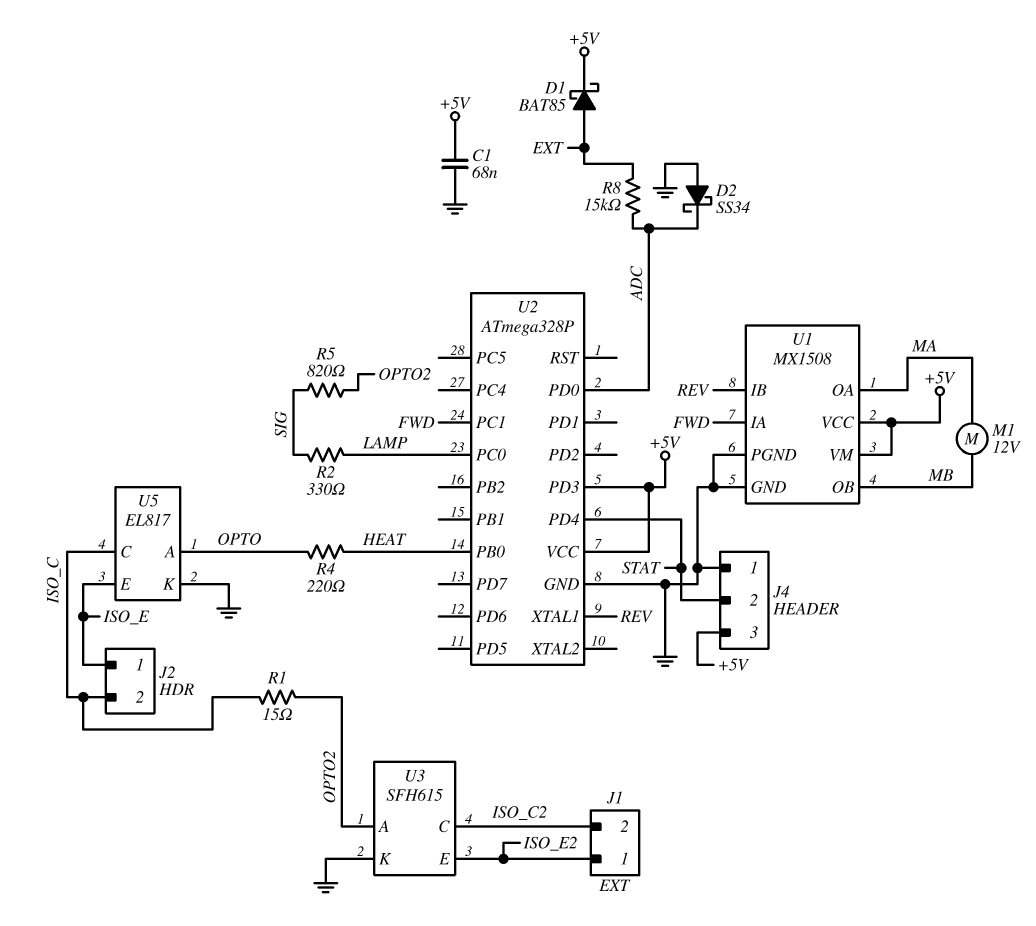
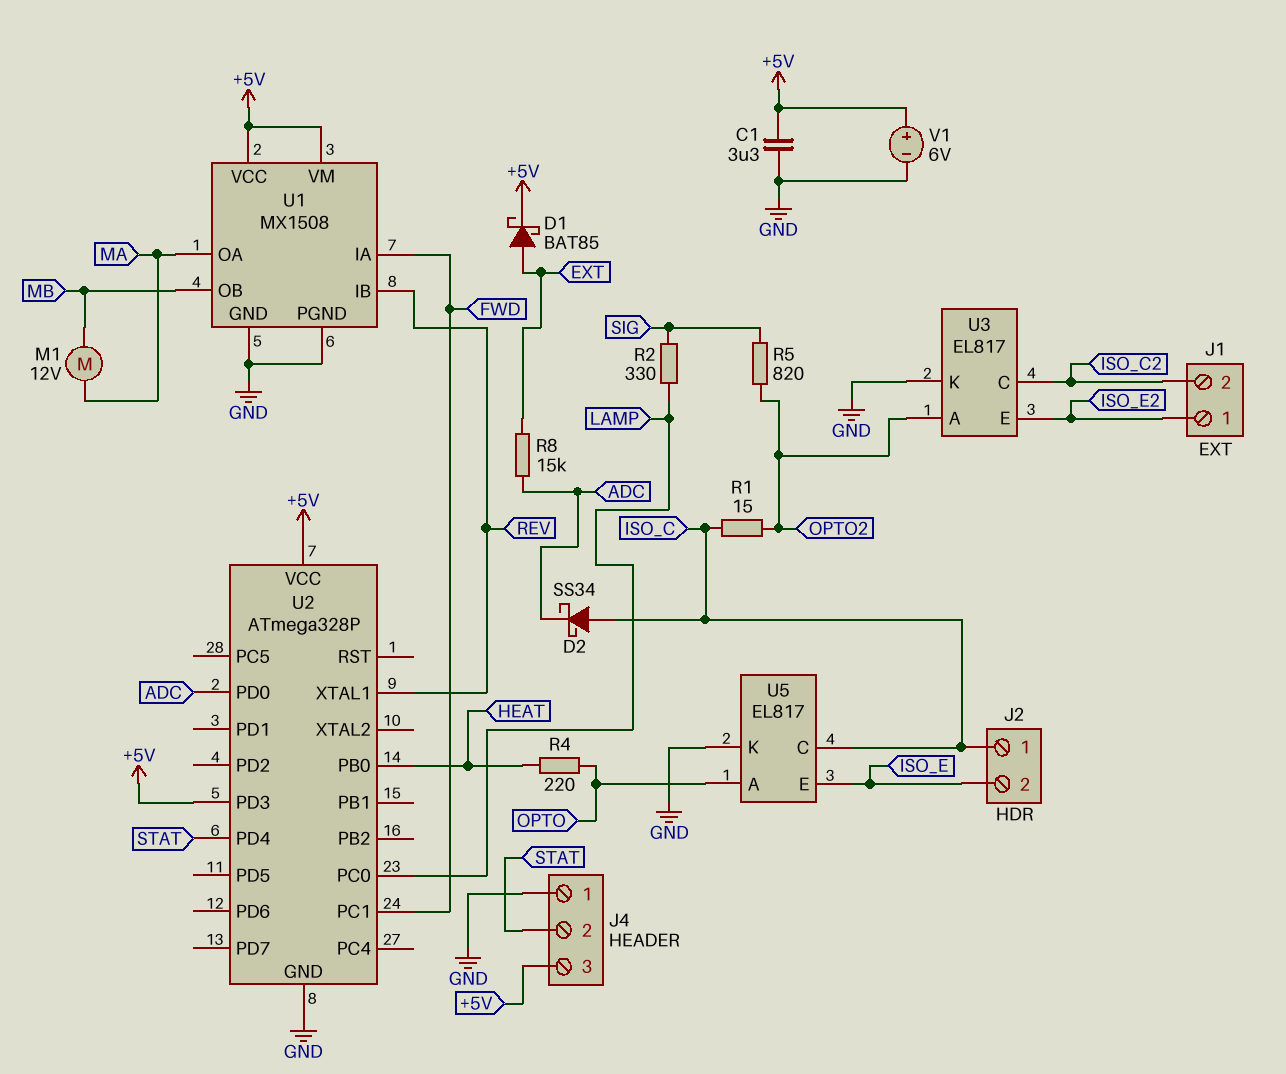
C1: 68nF (+5V, GND) -> 3.3uF (+5V, GND)
D2: schottky SS34 (A GND, K ADC) -> schottky SS34 (A ISO_C, K ADC)
J2 pin 1: ISO_E -> ISO_C
J2 pin 2: ISO_C -> ISO_E
U3: SFH615 -> EL817
V1: none -> 6V (plus +5V, minus GND)

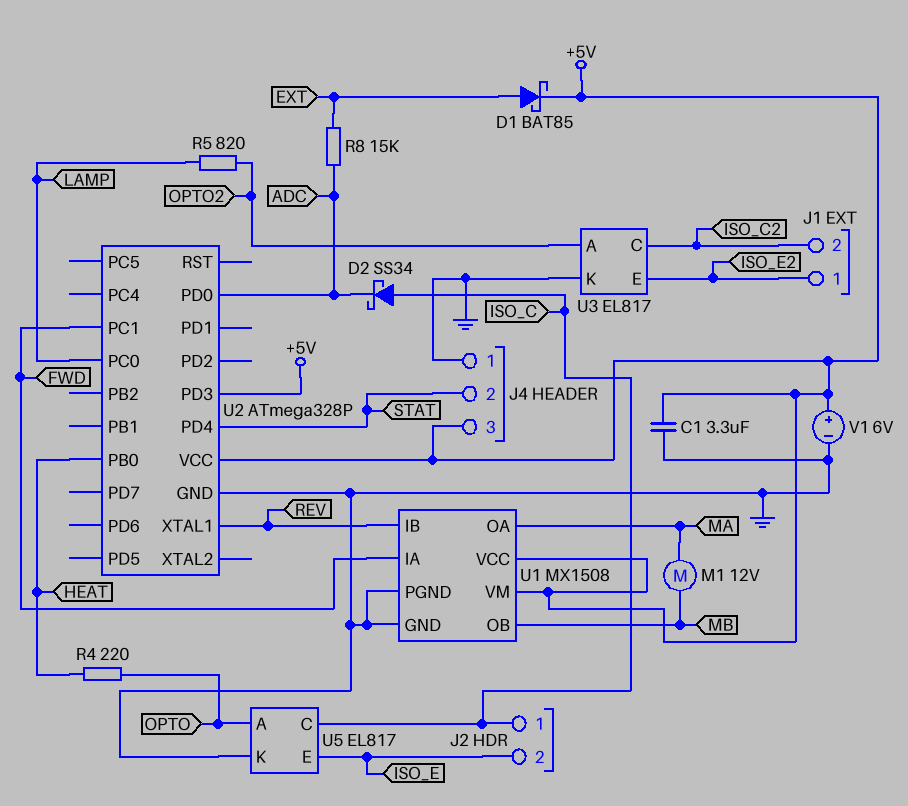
R1: 15 (ISO_C, OPTO2) -> none
R2: 330 (LAMP, SIG) -> none
R5: 820 (OPTO2, SIG) -> 820 (LAMP, OPTO2)

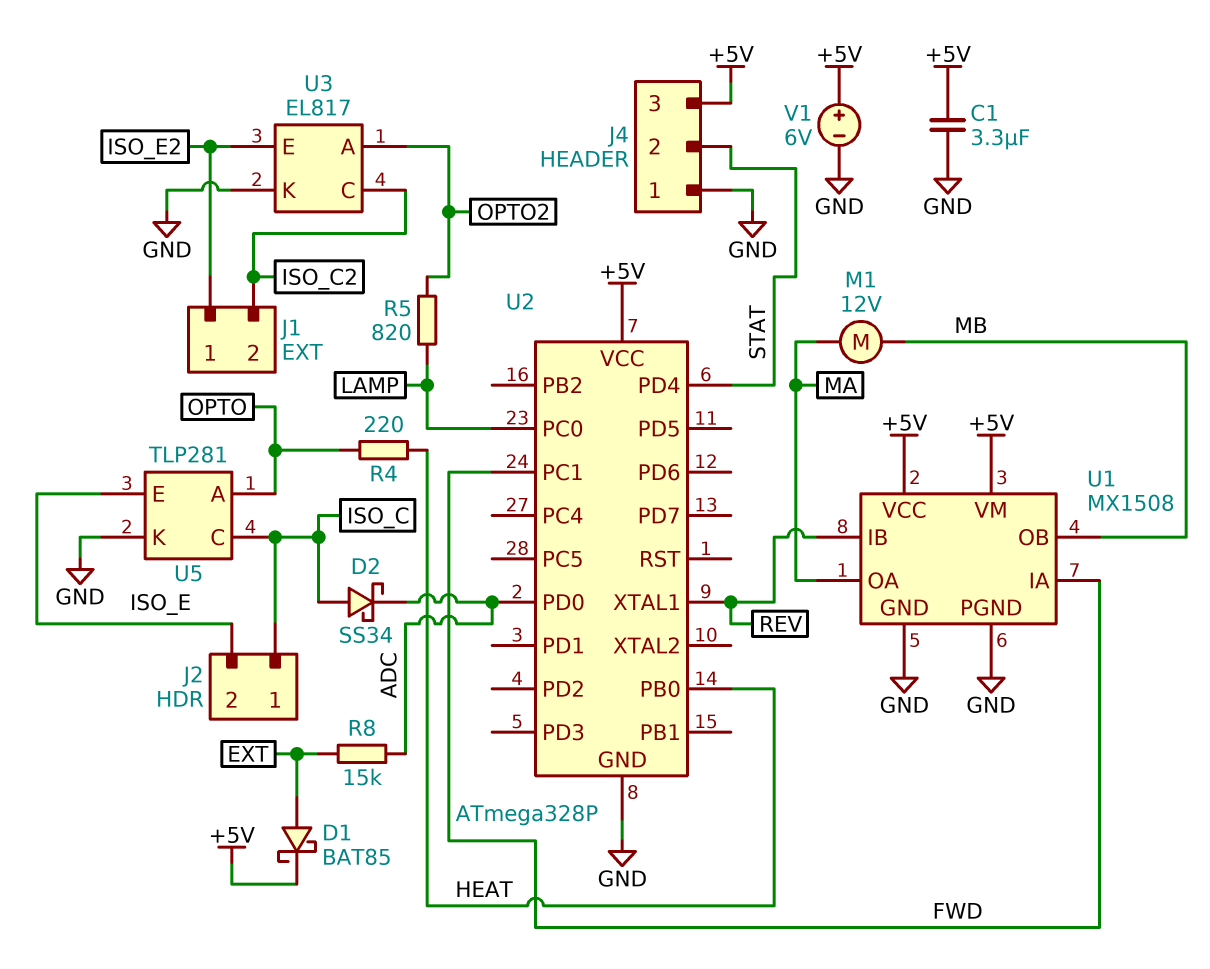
U2 pin PD3: +5V -> none
U5: EL817 -> TLP281

